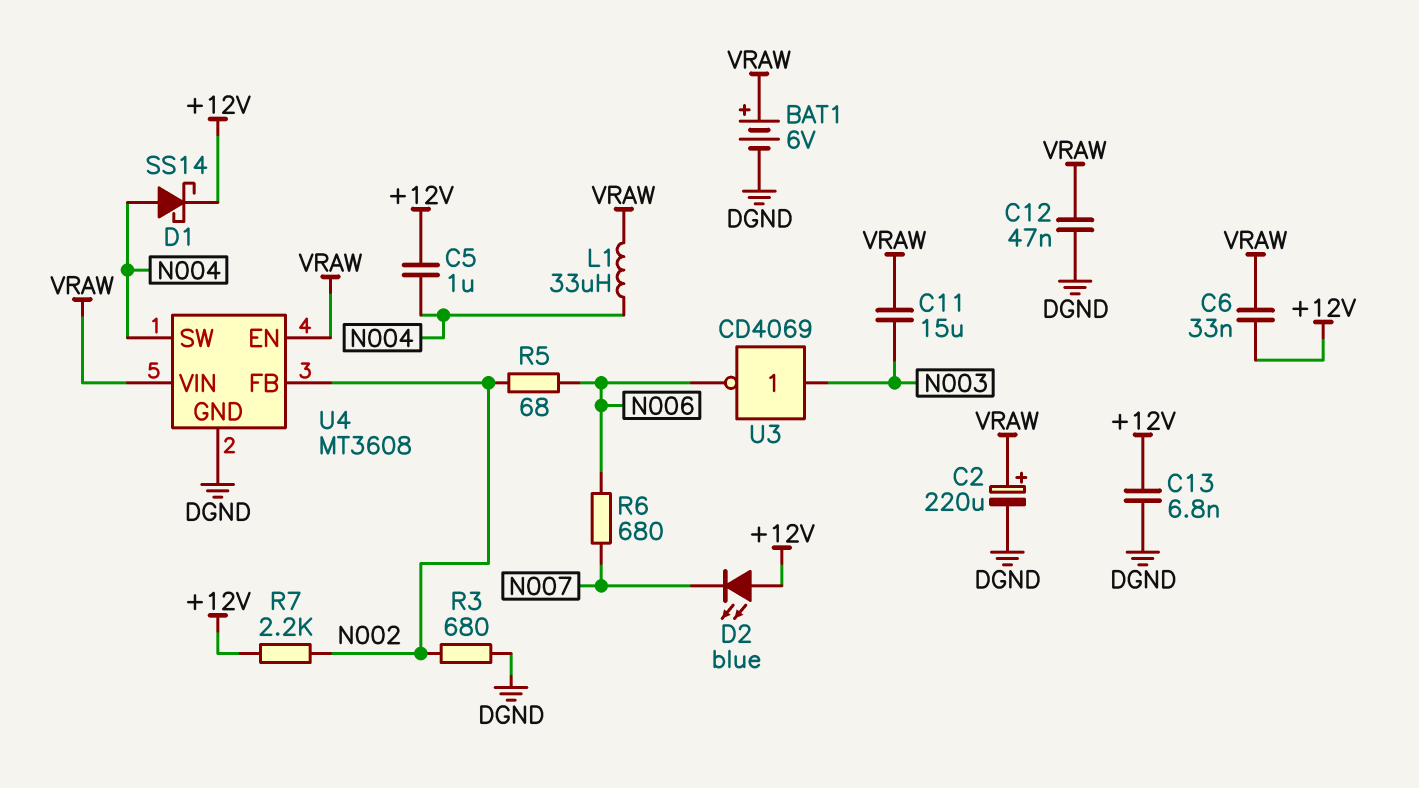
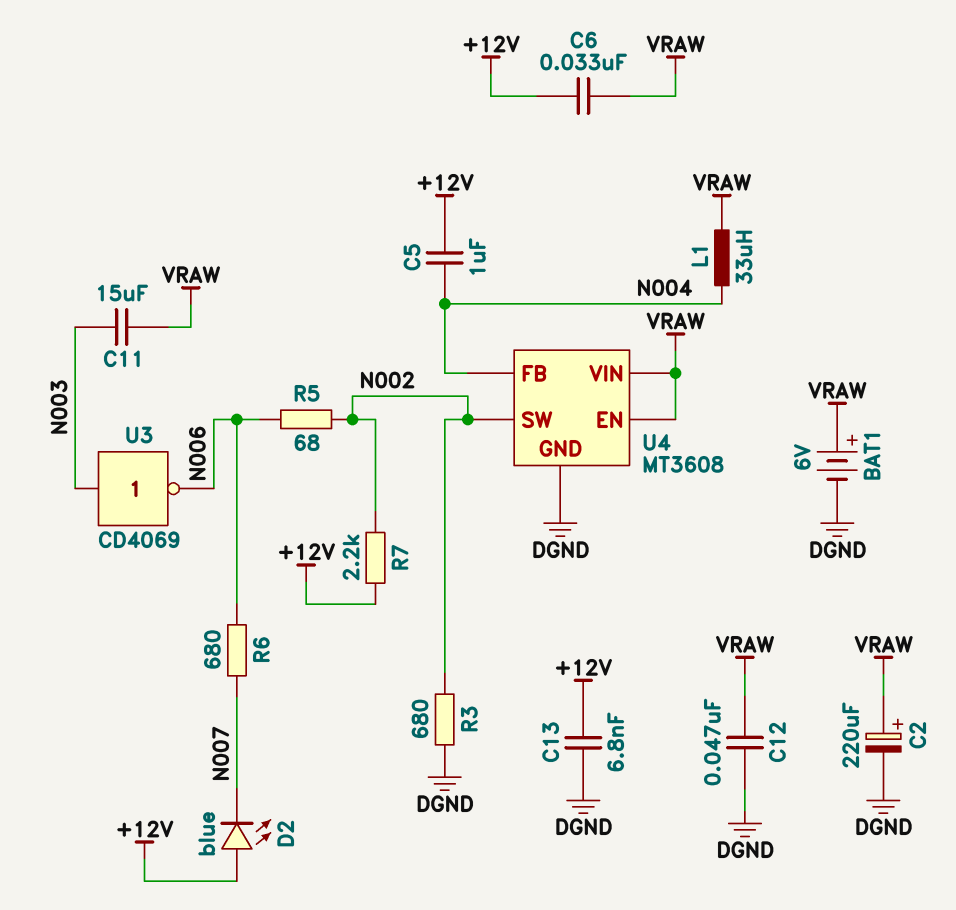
D1: schottky SS14 (A N004, K +12V) -> none
U4 pin FB: N002 -> N004
U4 pin SW: N004 -> N002

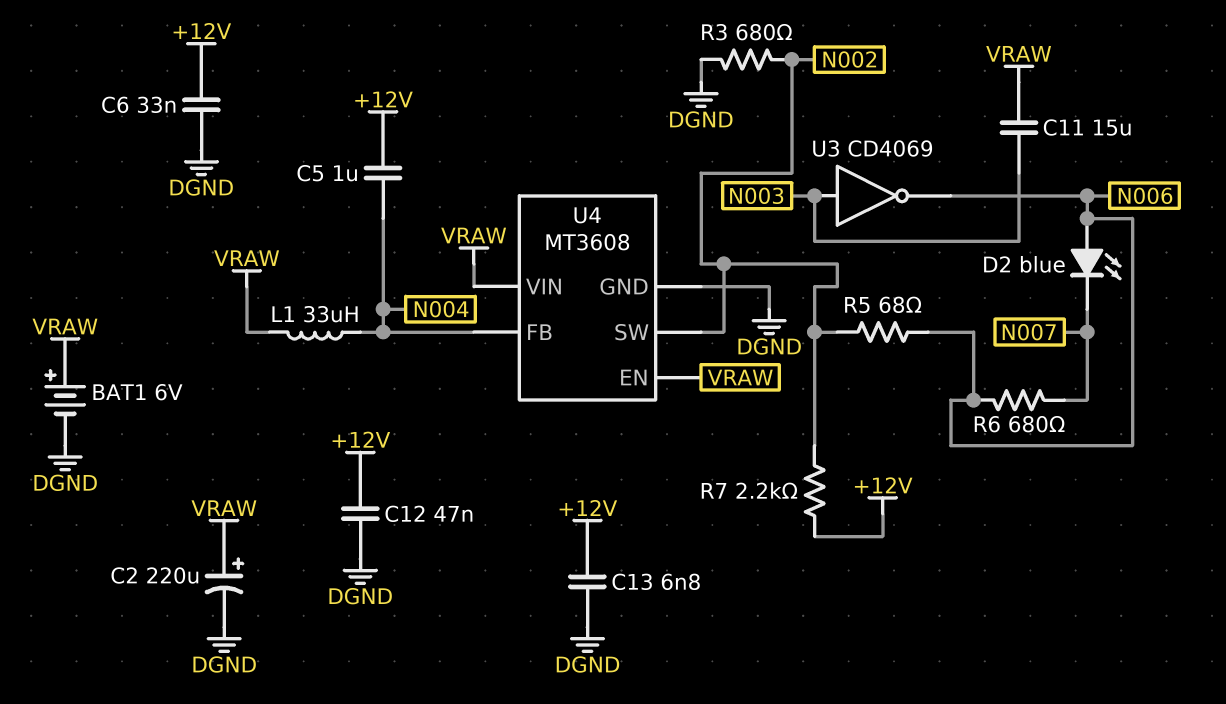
C6: 33nF (+12V, VRAW) -> 33nF (+12V, DGND)
C12: 47nF (DGND, VRAW) -> 47nF (+12V, DGND)
D2: LED blue (A +12V, K N007) -> LED blue (A N006, K N007)

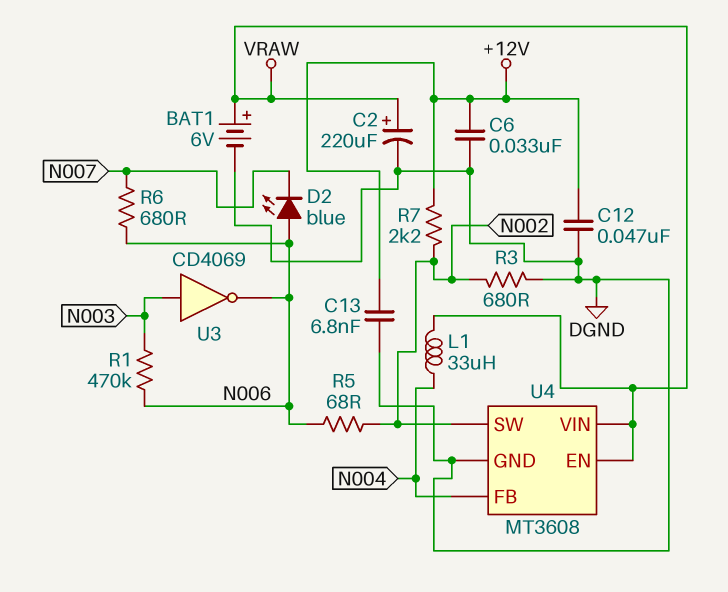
C5: 1uF (+12V, N004) -> none
C11: 15uF (N003, VRAW) -> none
R1: none -> 470k (N003, N006)

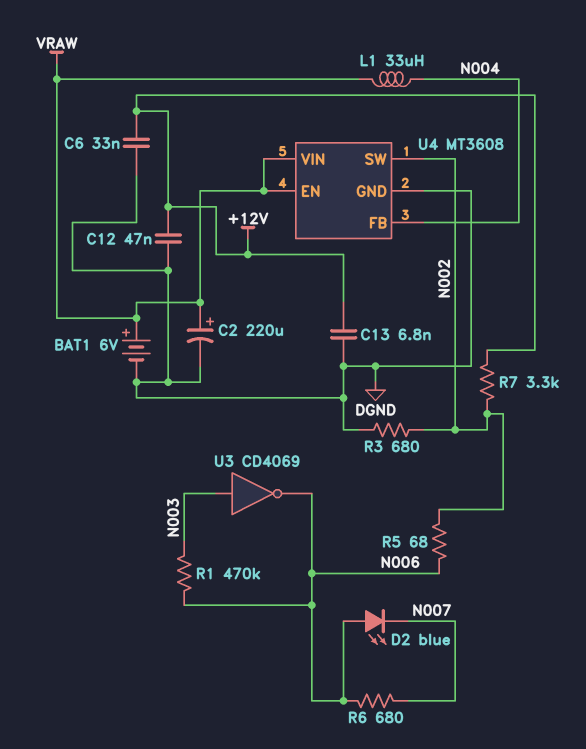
R7: 2.2k (+12V, N002) -> 3.3k (+12V, N002)

